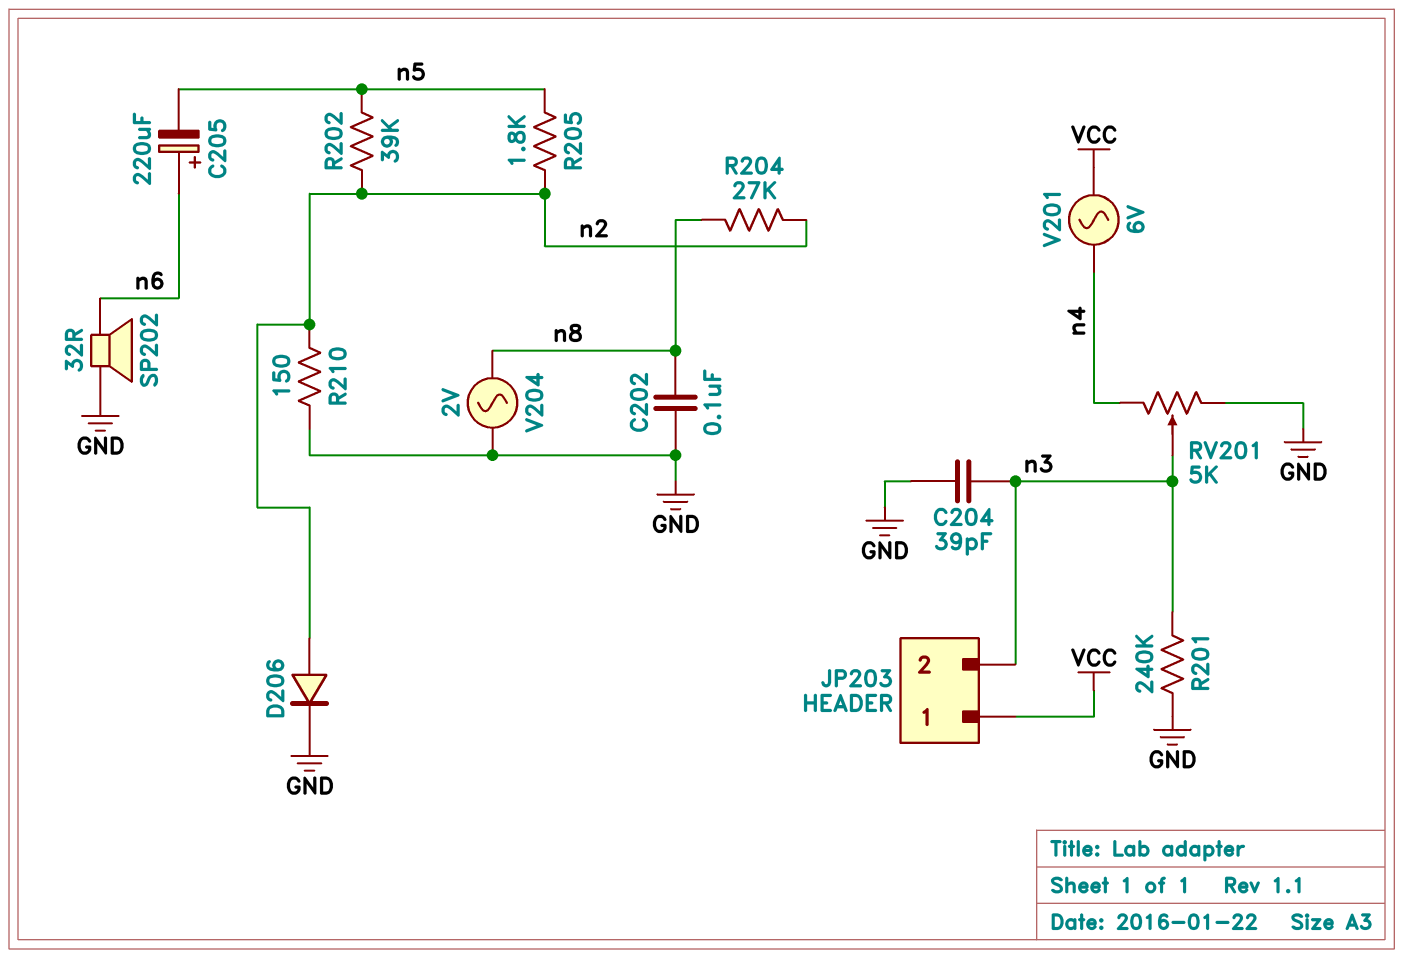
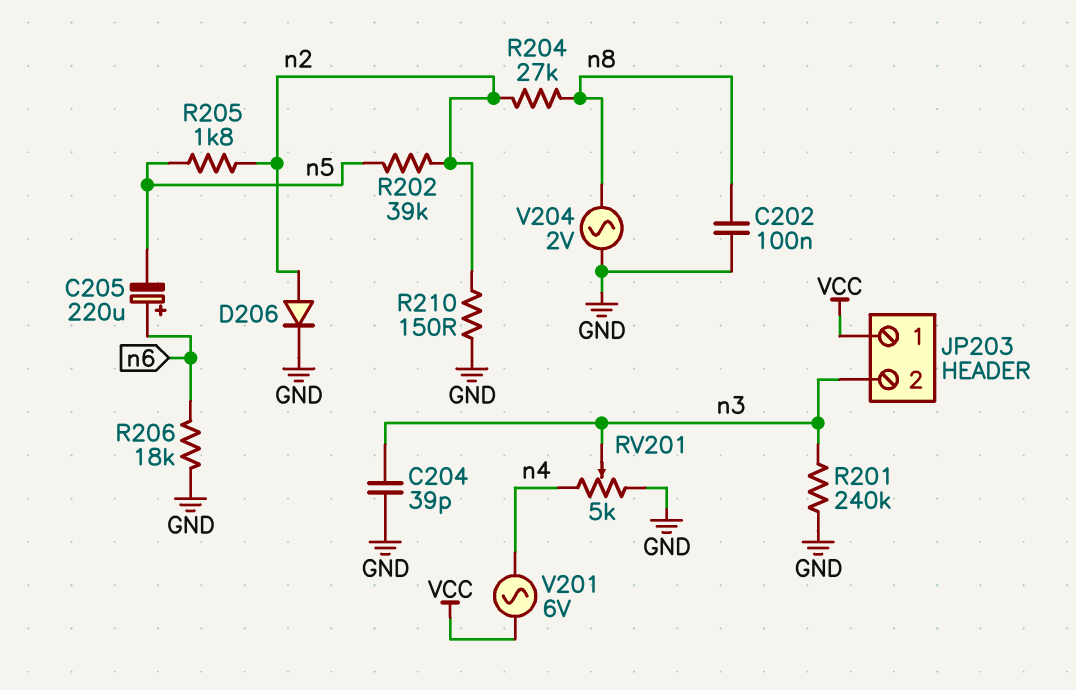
R206: none -> 18k (GND, n6)
SP202: speaker 32R (GND, n6) -> none

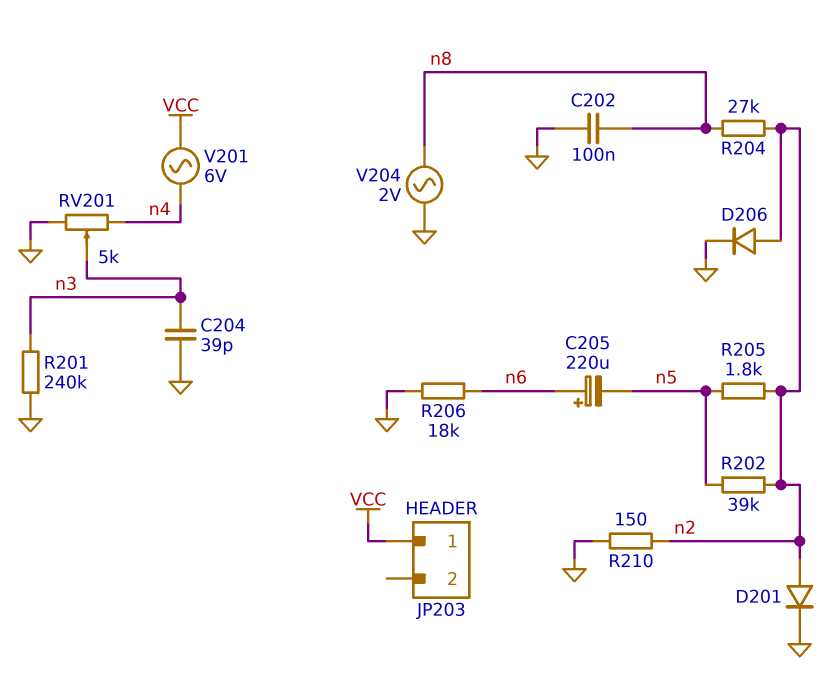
D201: none -> diode (A n2, K GND)
JP203 pin 2: n3 -> none

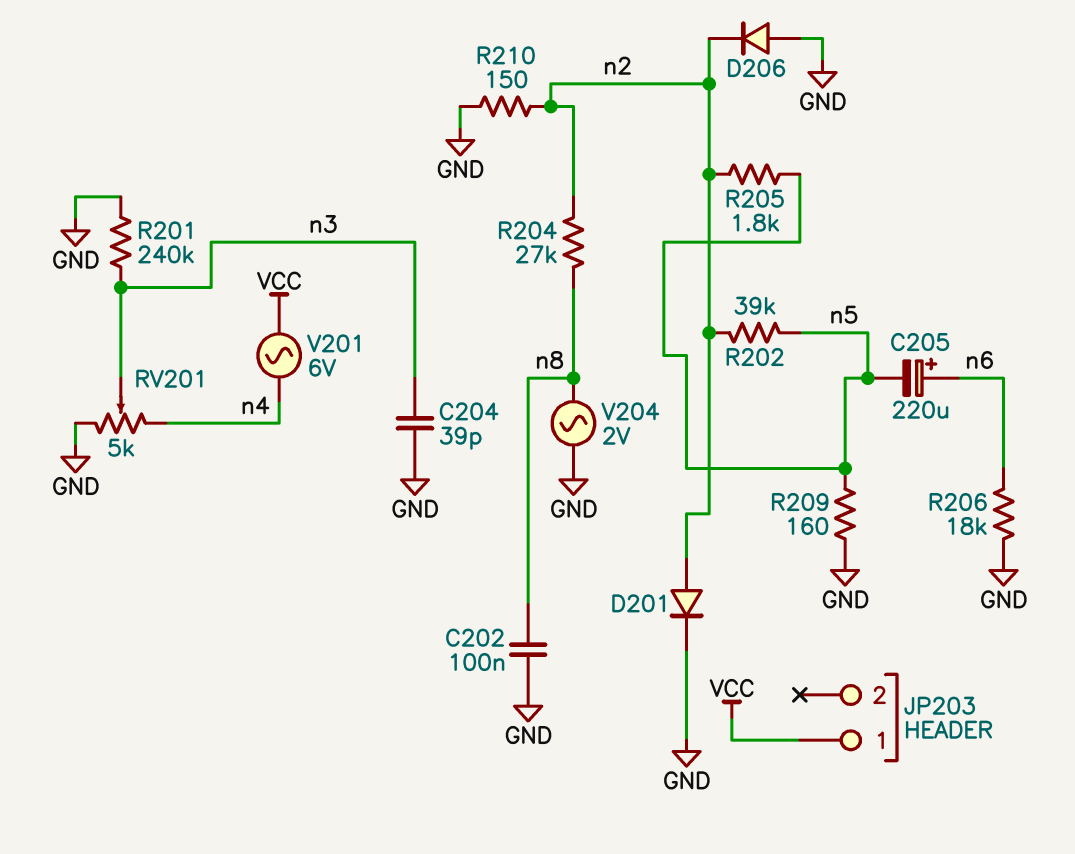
D206: diode (A n2, K GND) -> diode (A GND, K n2)
R209: none -> 160 (GND, n5)

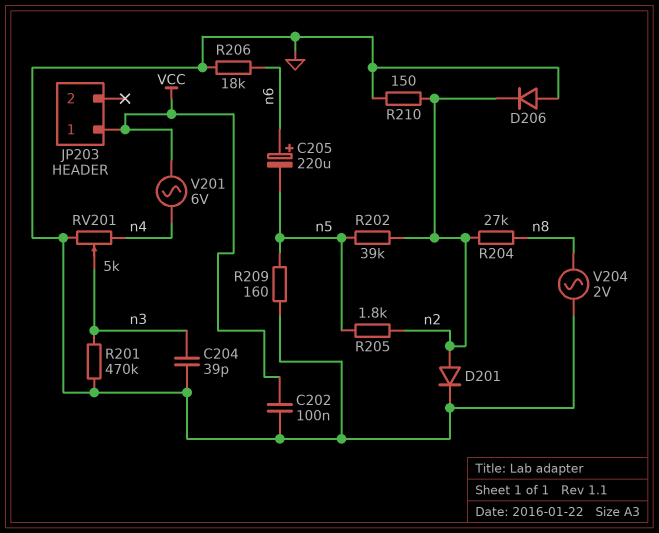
C202: 100nF (GND, n8) -> 100nF (GND, VCC)
R201: 240k (GND, n3) -> 470k (GND, n3)

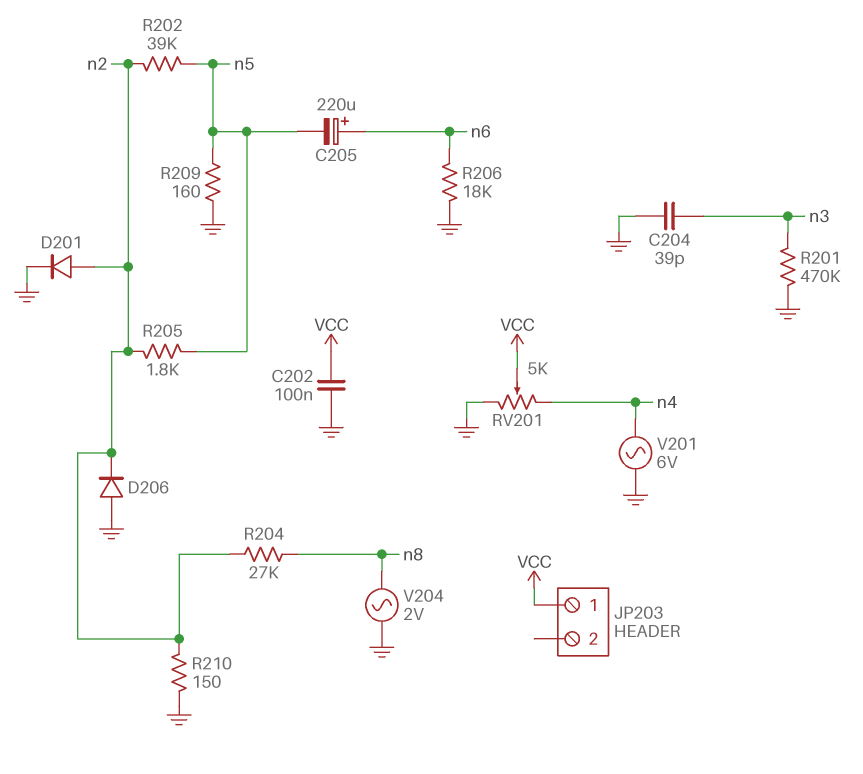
RV201: 5k (GND, n4, wiper n3) -> 5k (GND, n4, wiper VCC)
V201: AC 6V (VCC, n4) -> AC 6V (GND, n4)

